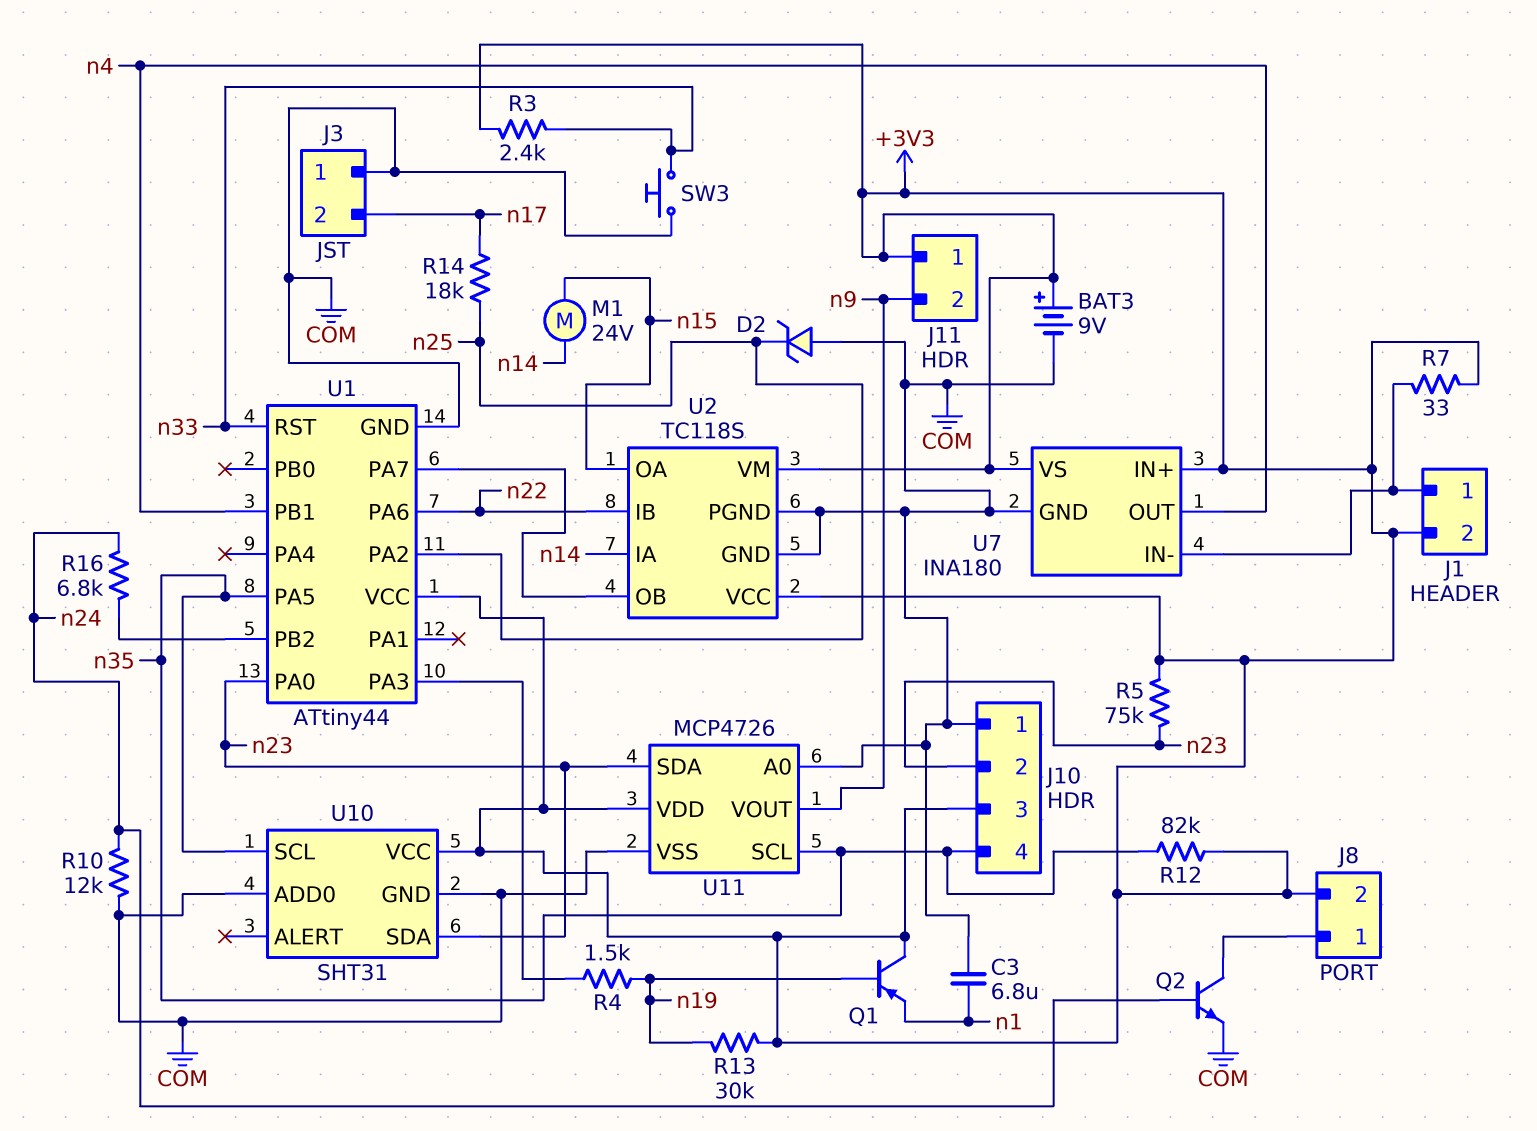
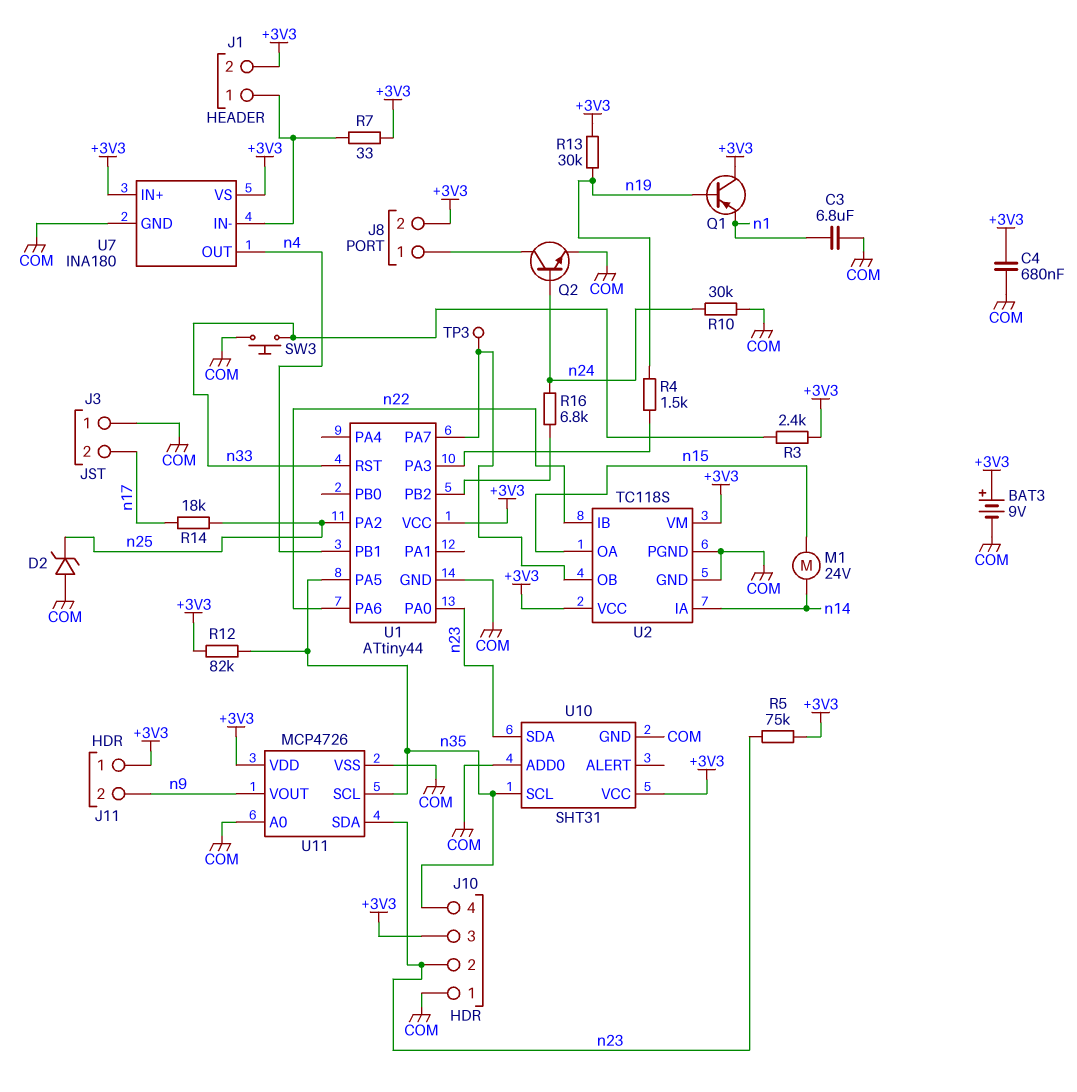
C4: none -> 680nF (+3V3, COM)
R10: 12k (COM, n24) -> 30k (COM, n24)
TP3: none -> test point (U1/PA7)

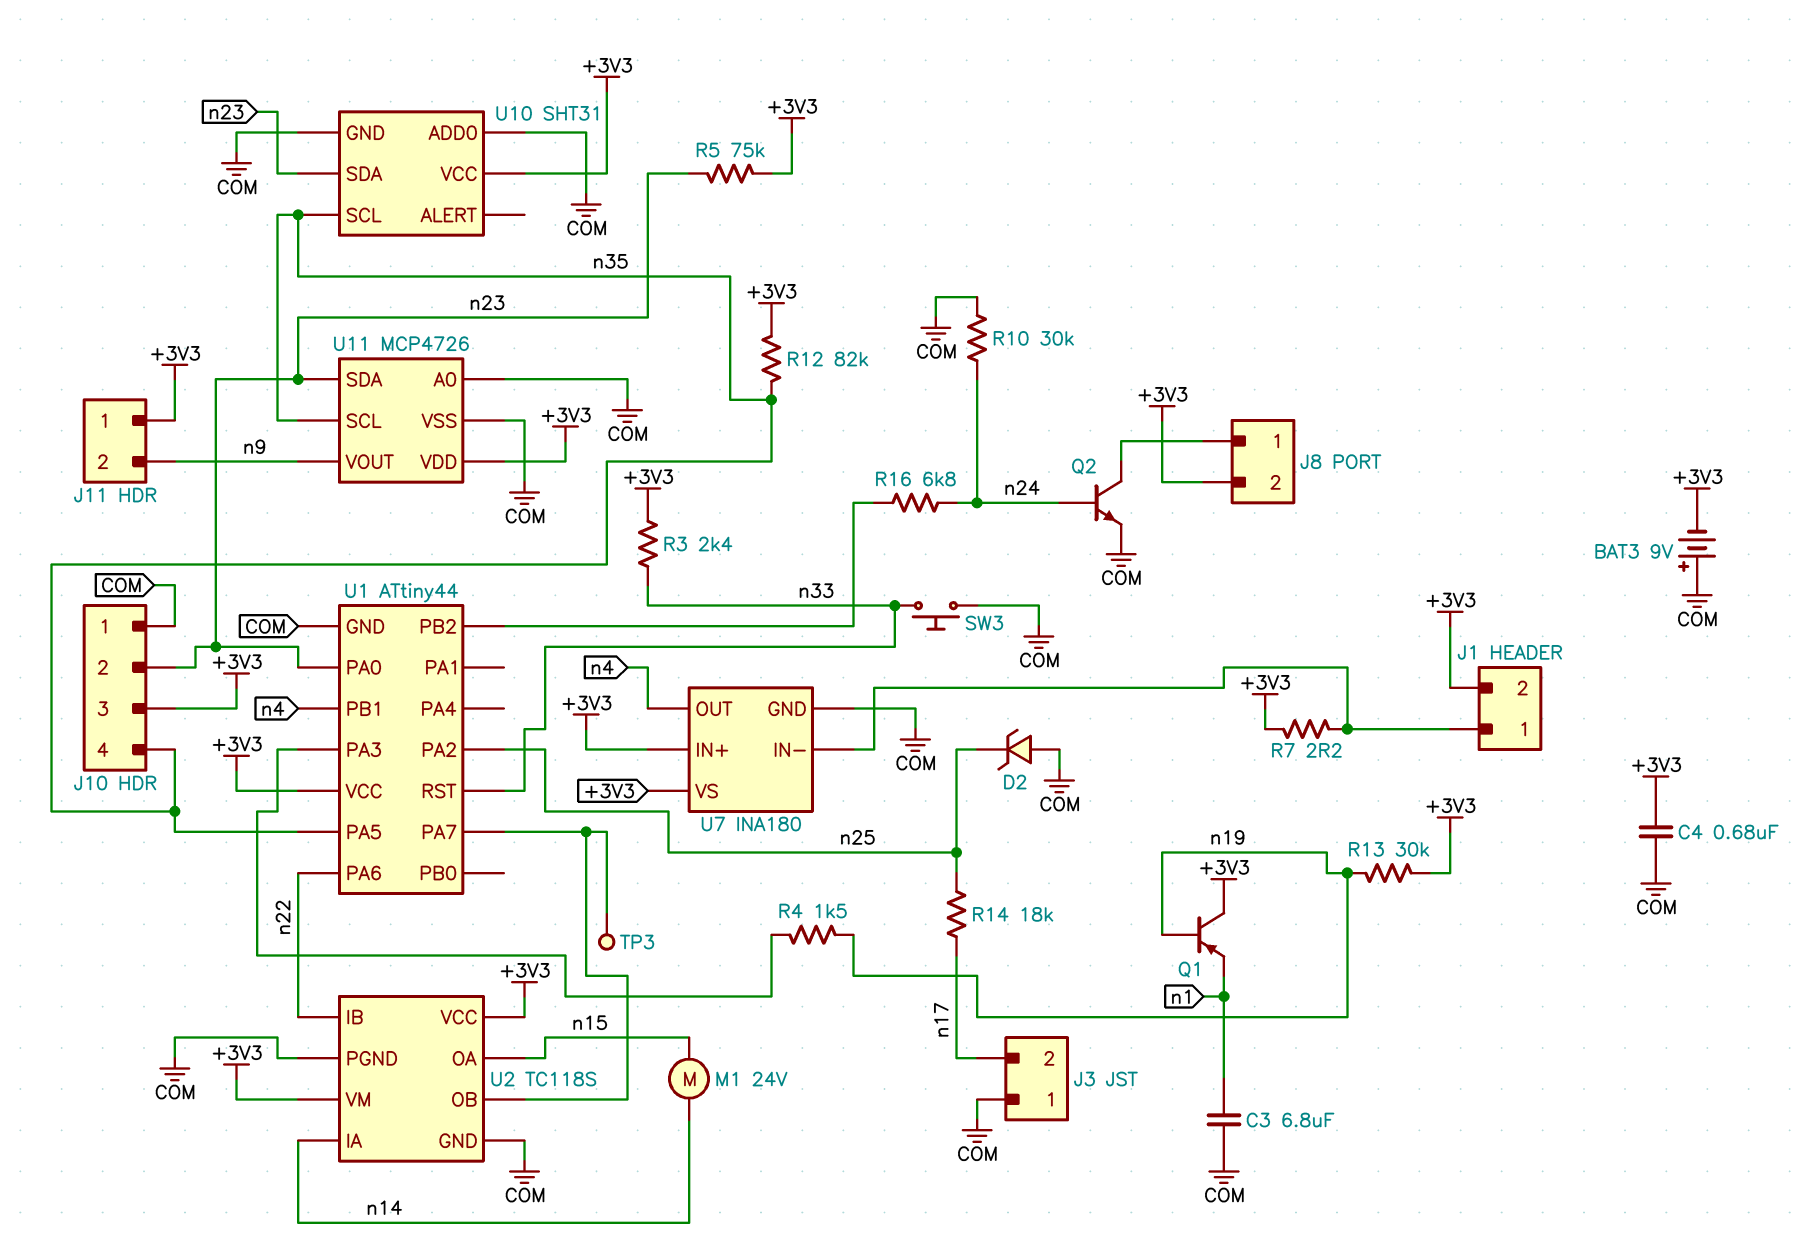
BAT3: 9V (plus +3V3, minus COM) -> 9V (plus COM, minus +3V3)
R7: 33 (+3V3, J1/1) -> 2.2 (+3V3, J1/1)

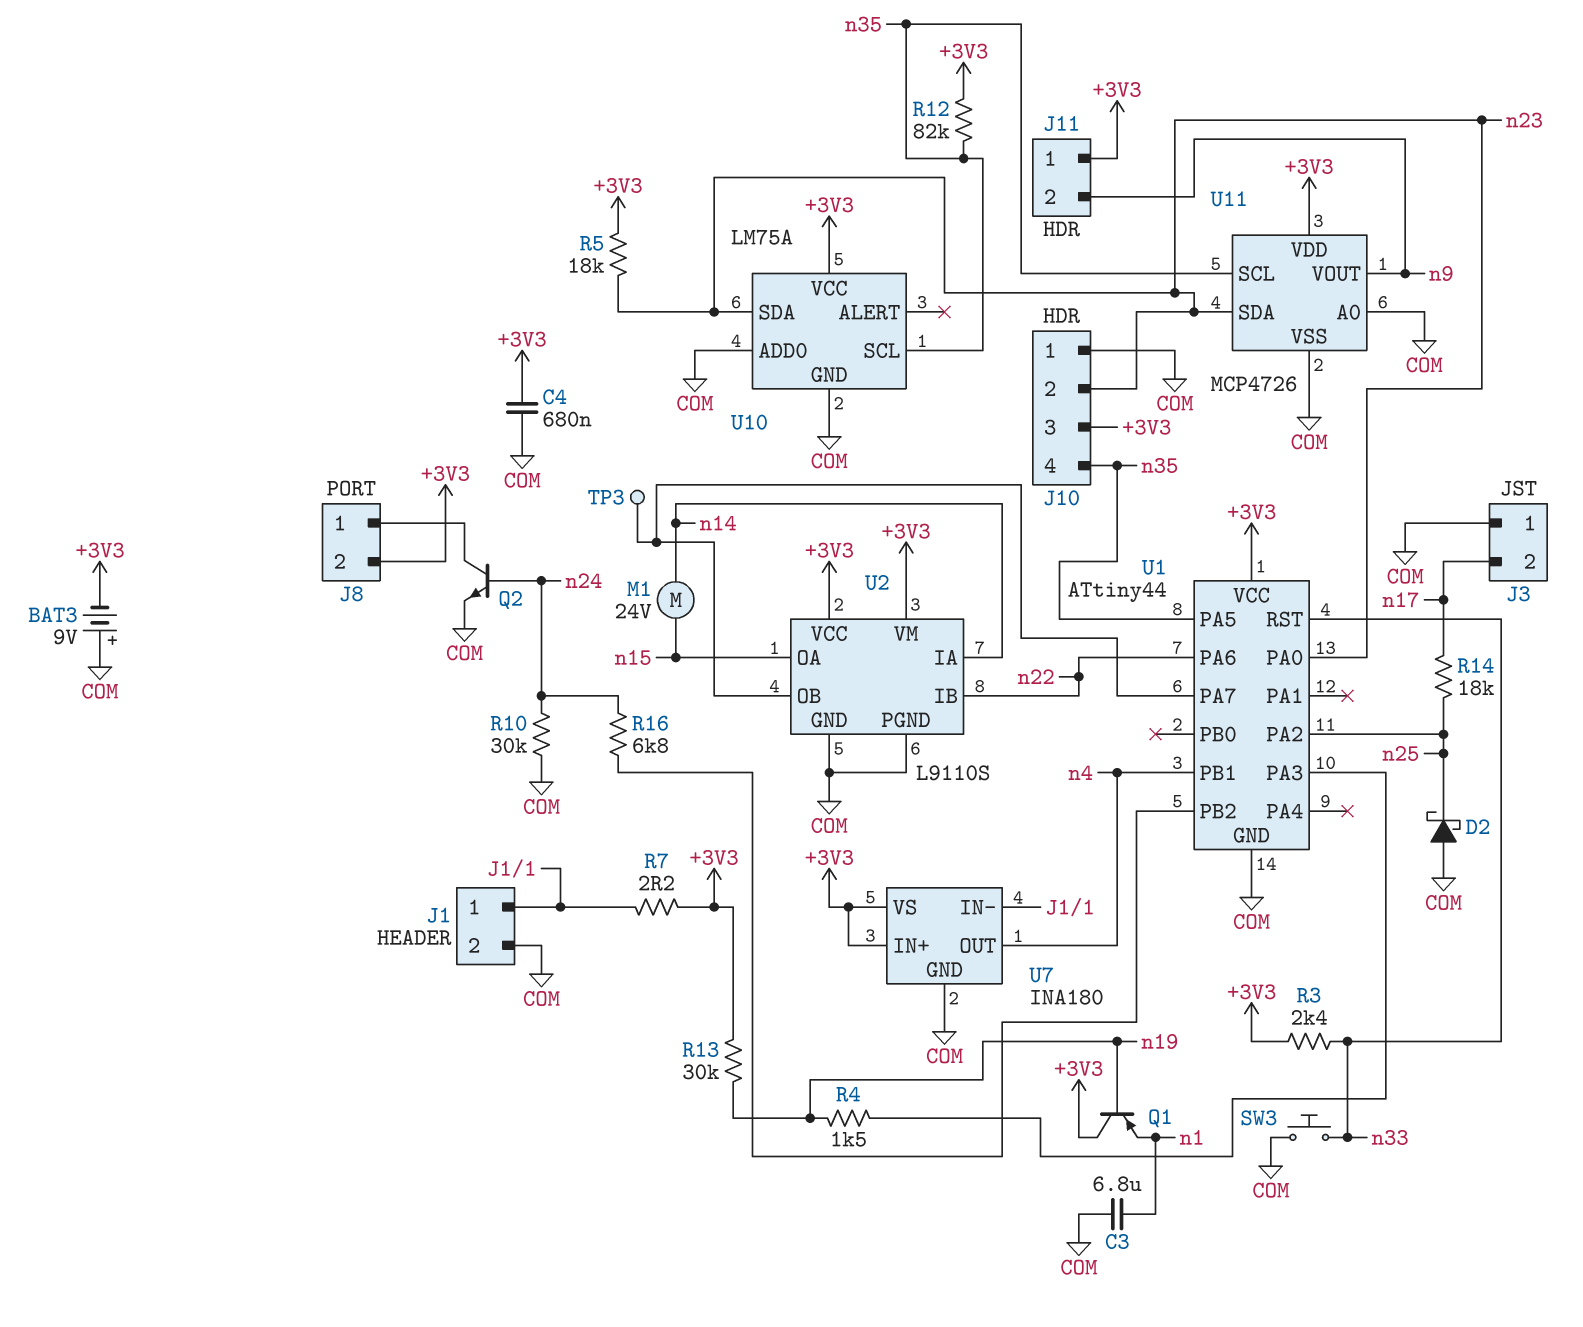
D2: zener (A COM, K n25) -> schottky (A COM, K n25)
J1 pin 2: +3V3 -> COM
R5: 75k (+3V3, n23) -> 18k (+3V3, n23)
U2: TC118S -> L9110S
U10: SHT31 -> LM75A

